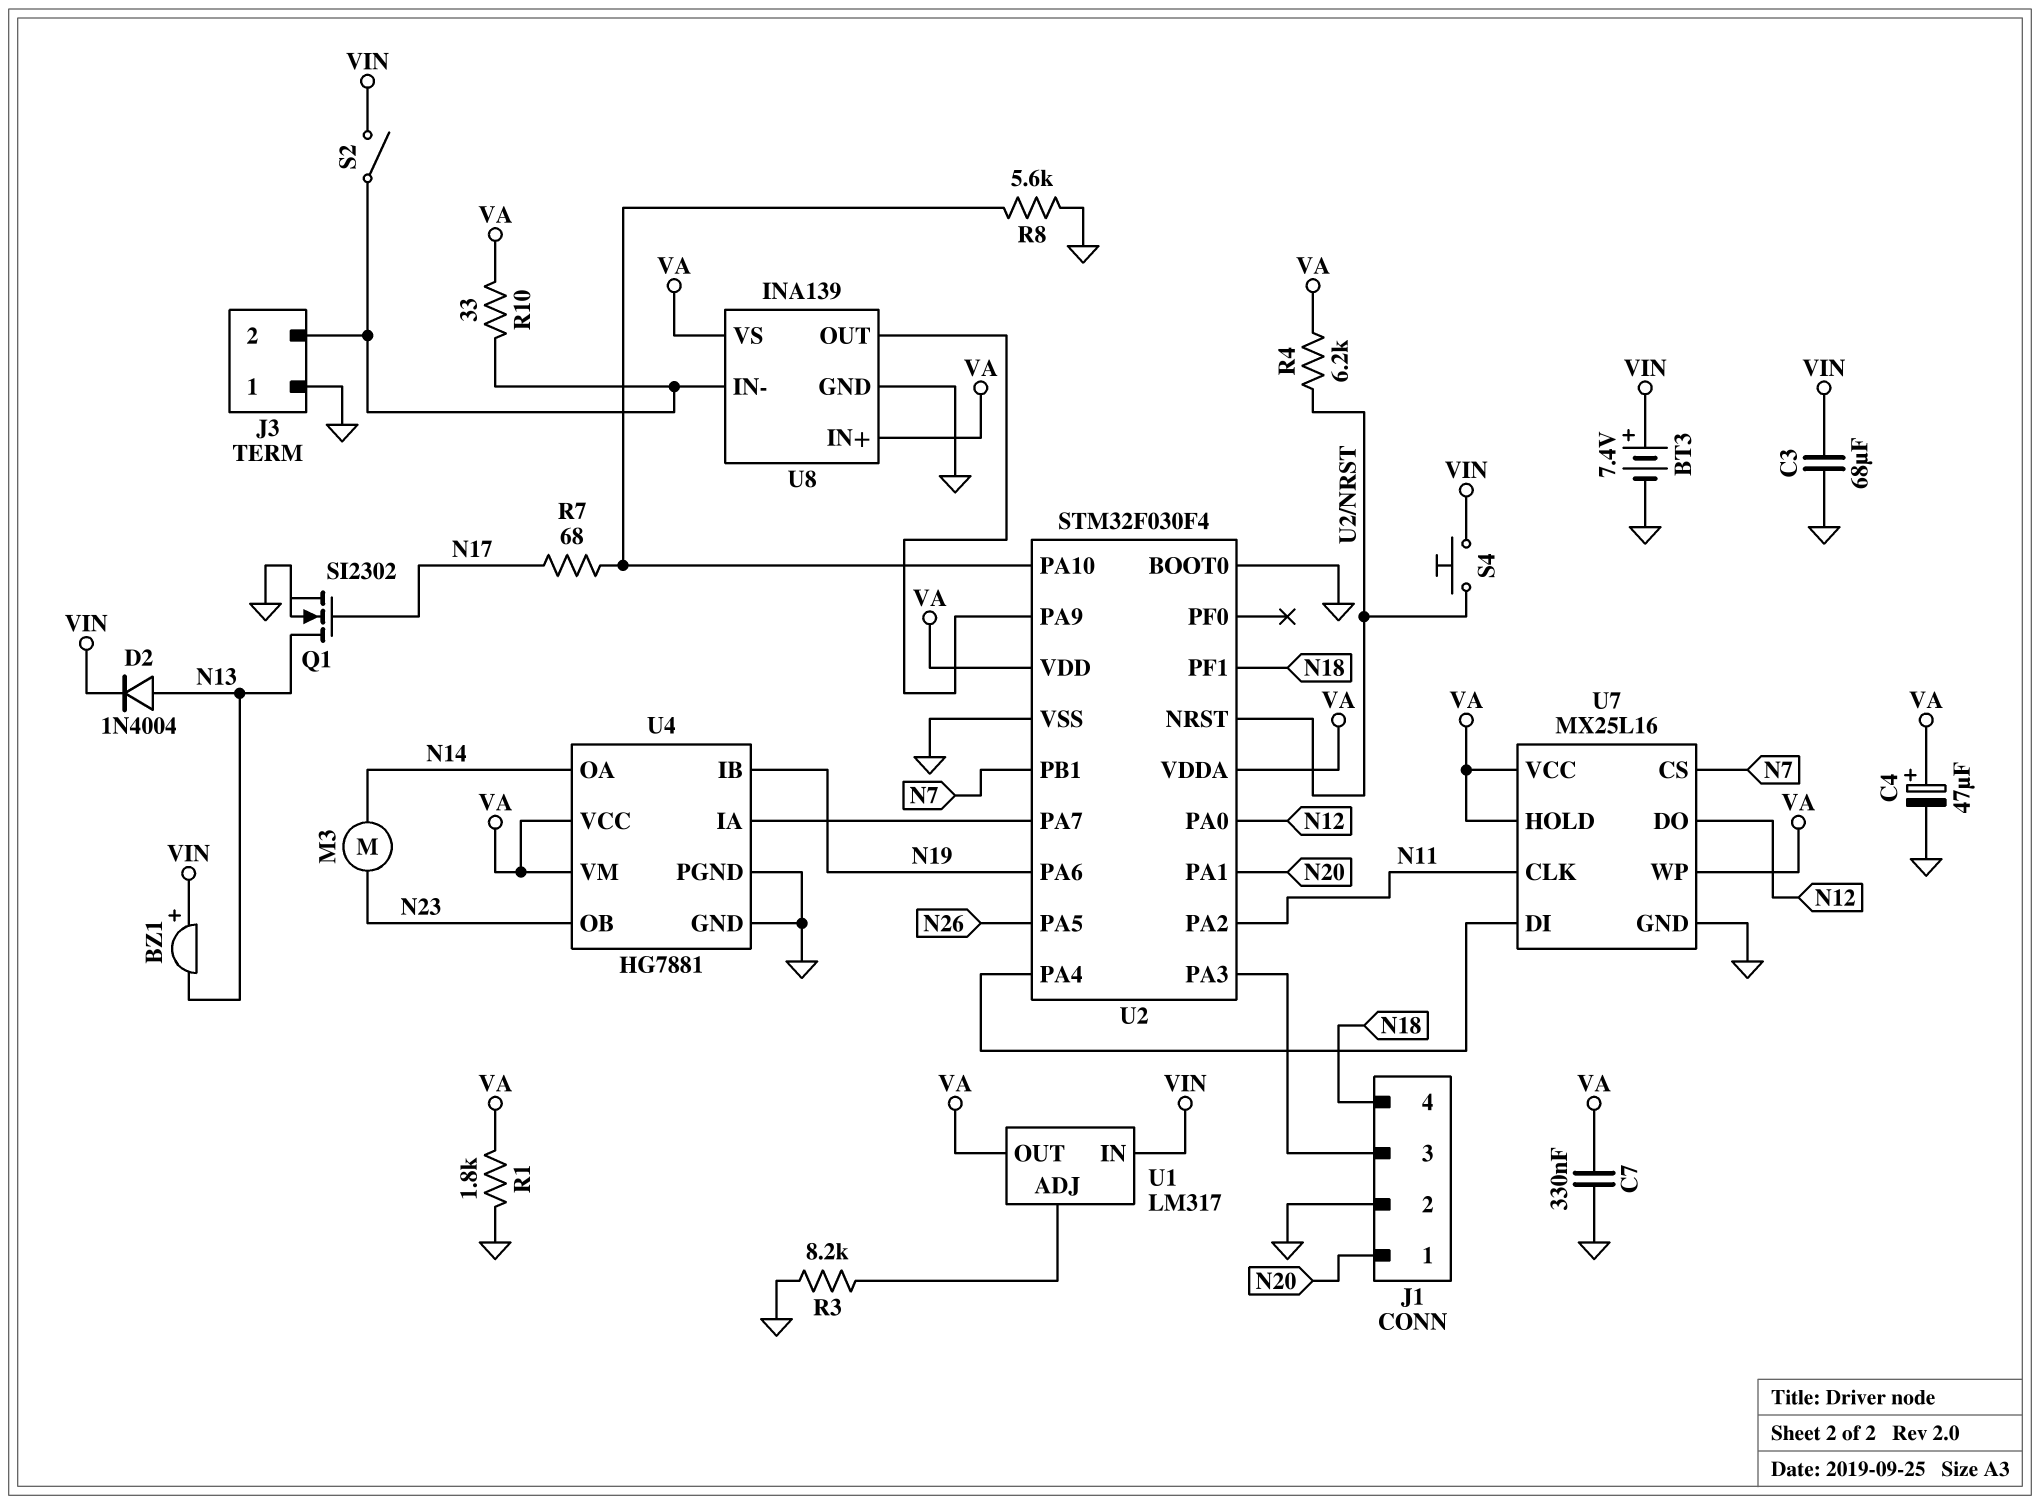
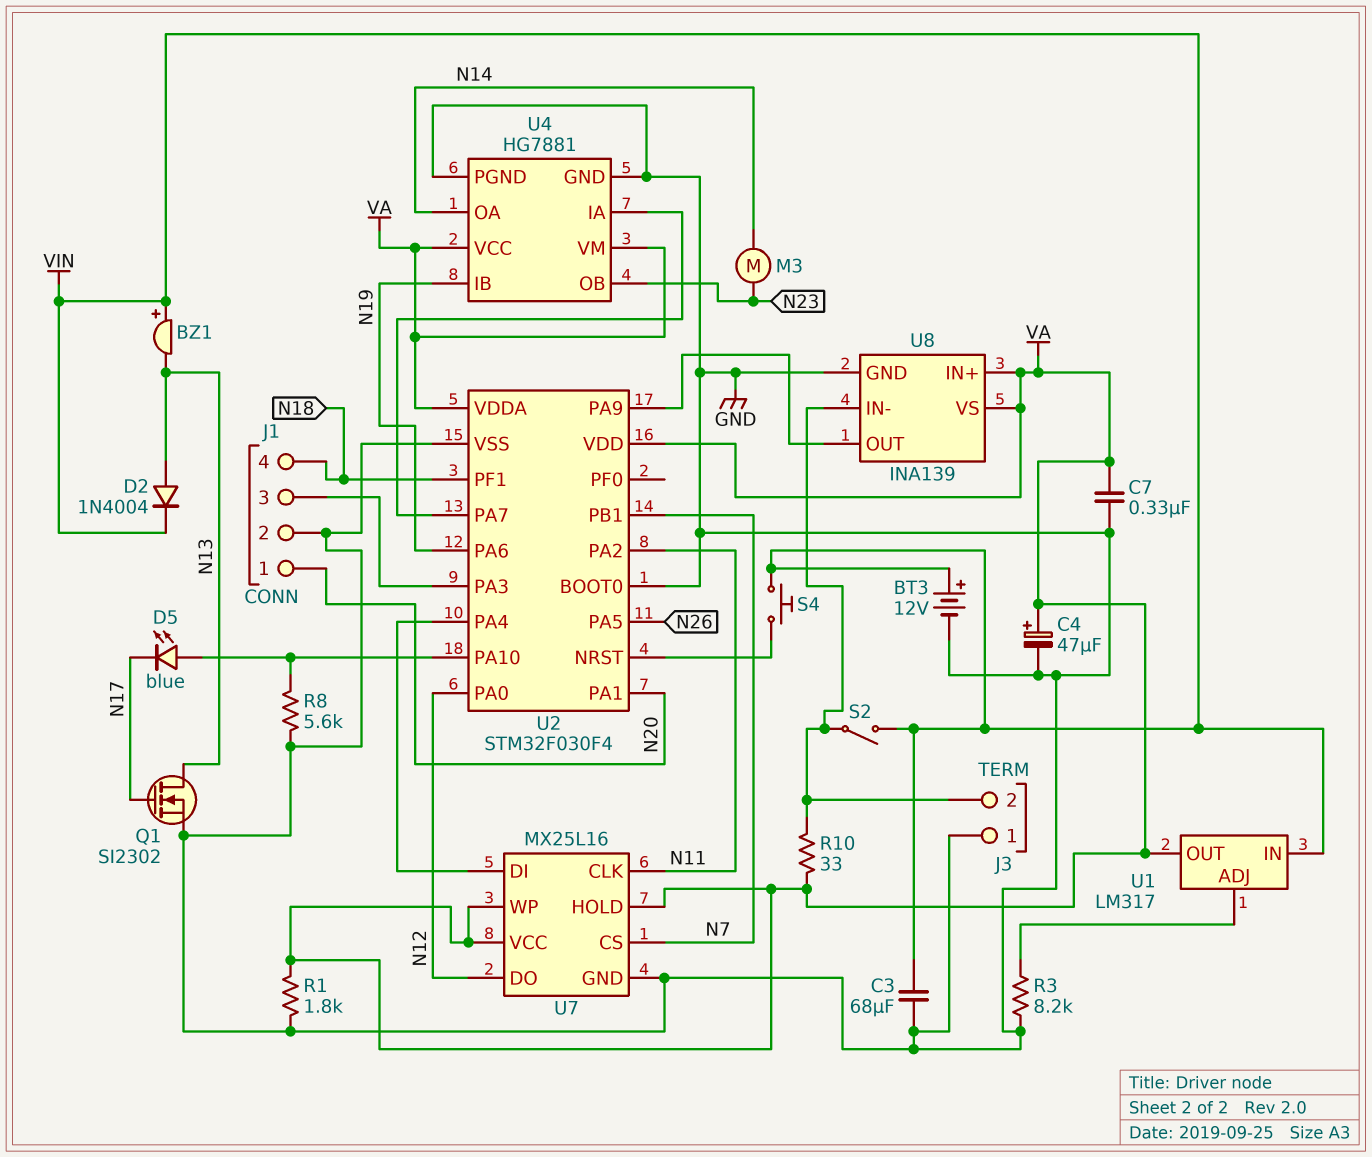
BT3: 7.4V (plus VIN, minus GND) -> 12V (plus VIN, minus GND)
D5: none -> LED blue (A U2/PA10, K N17)
R4: 6.2k (U2/NRST, VA) -> none
R7: 68 (N17, U2/PA10) -> none

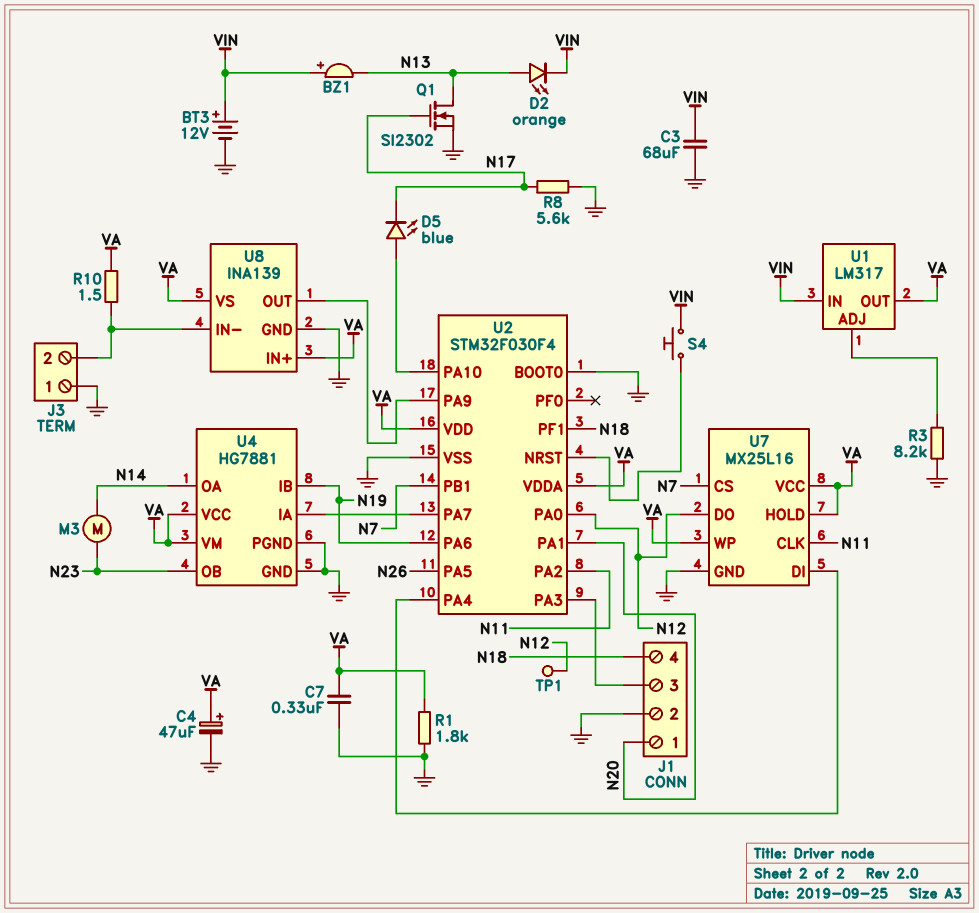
D2: diode 1N4004 (A N13, K VIN) -> LED orange (A N13, K VIN)
R8: 5.6k (GND, U2/PA10) -> 5.6k (GND, N17)
R10: 33 (J3/2, VA) -> 1.5 (J3/2, VA)
S2: switch (J3/2, VIN) -> none
TP1: none -> test point (N12)

